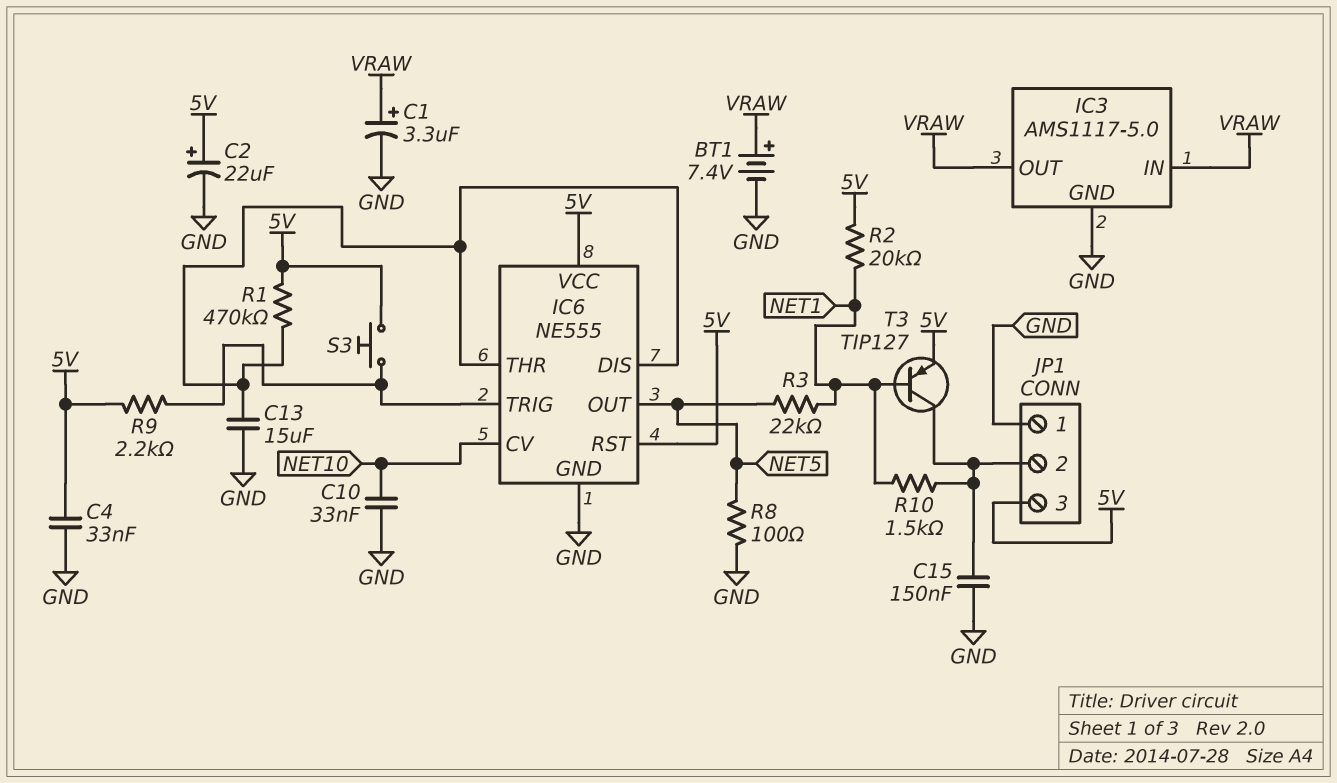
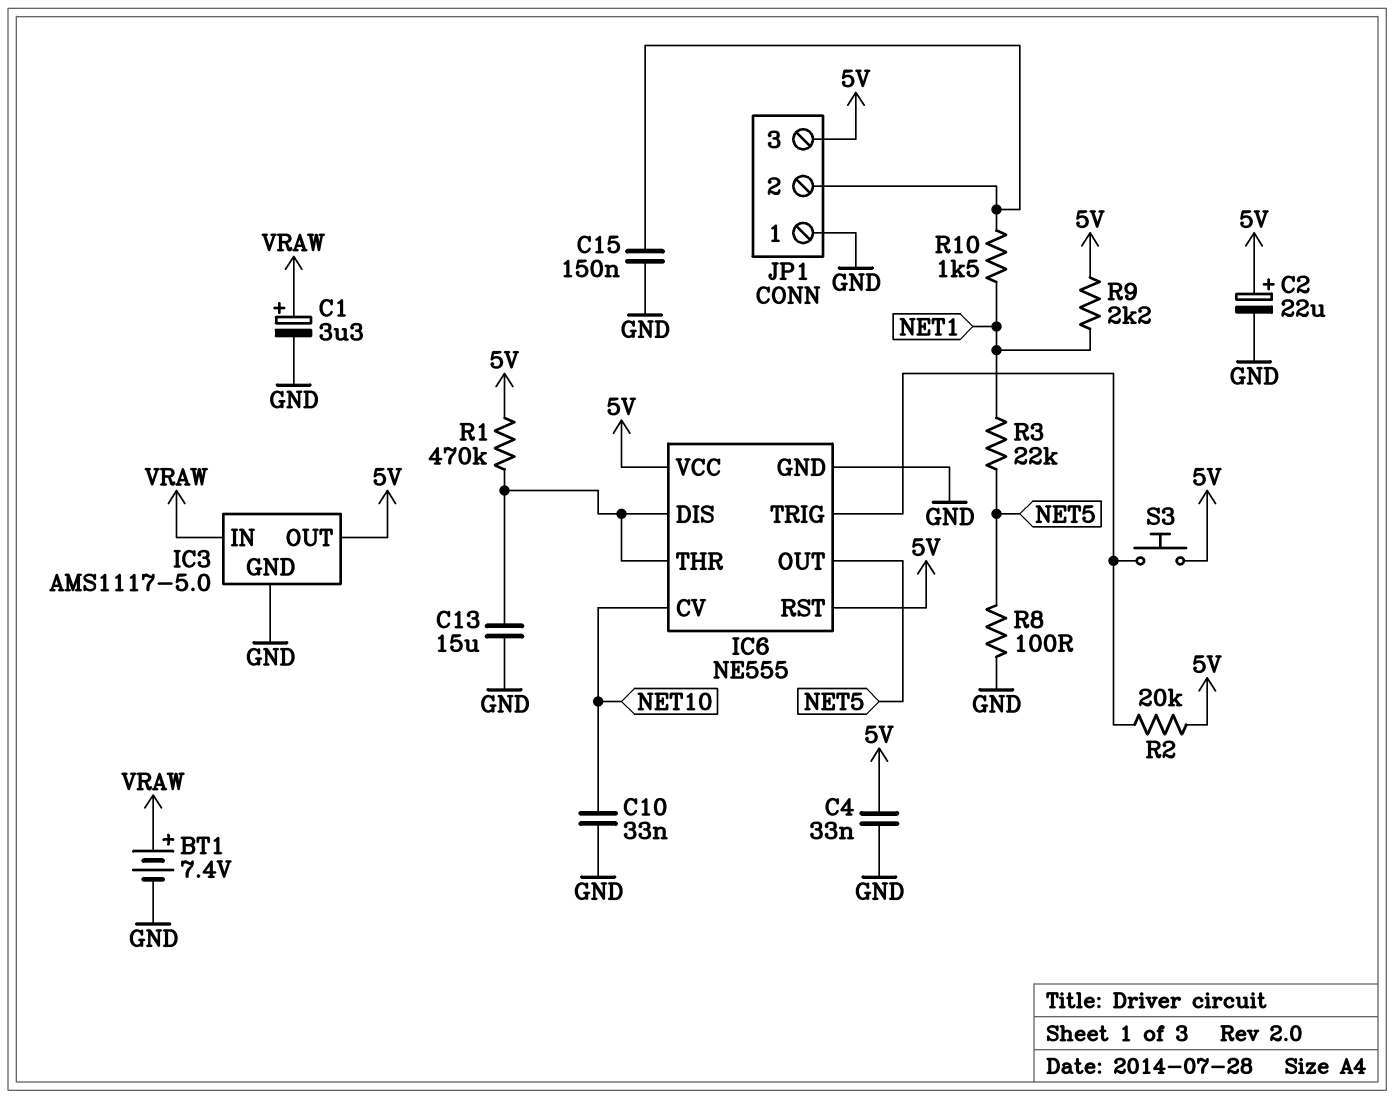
IC3 pin OUT: VRAW -> 5V
R2: 20k (5V, NET1) -> 20k (5V, IC6/TRIG)
R9: 2.2k (5V, IC6/TRIG) -> 2.2k (5V, NET1)
T3: PNP TIP127 (B NET1, C JP1/2, E 5V) -> none

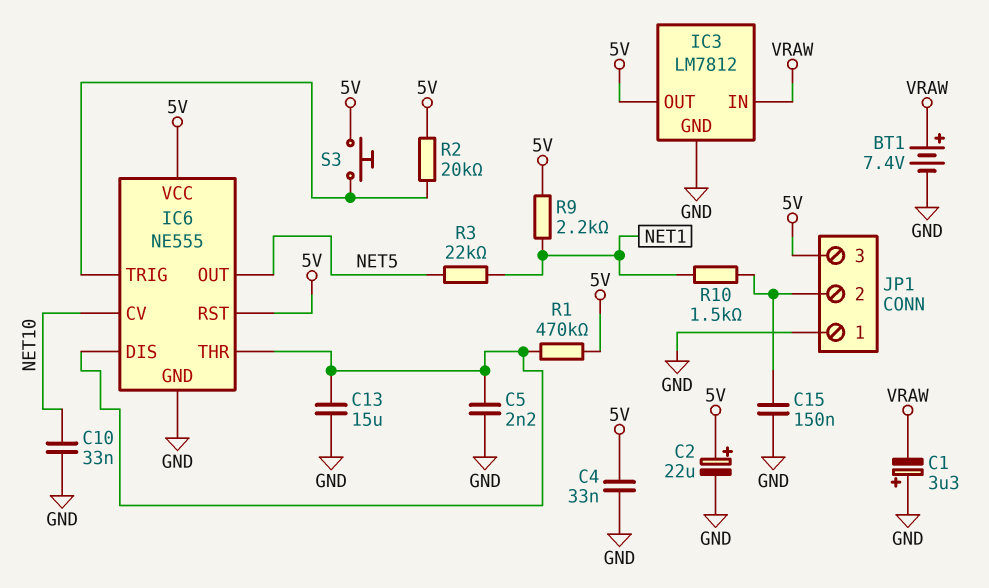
C1: 3.3uF (plus VRAW, minus GND) -> 3.3uF (plus GND, minus VRAW)
C5: none -> 2.2nF (GND, IC6/DIS)
IC3: AMS1117-5.0 -> LM7812
R8: 100 (GND, NET5) -> none

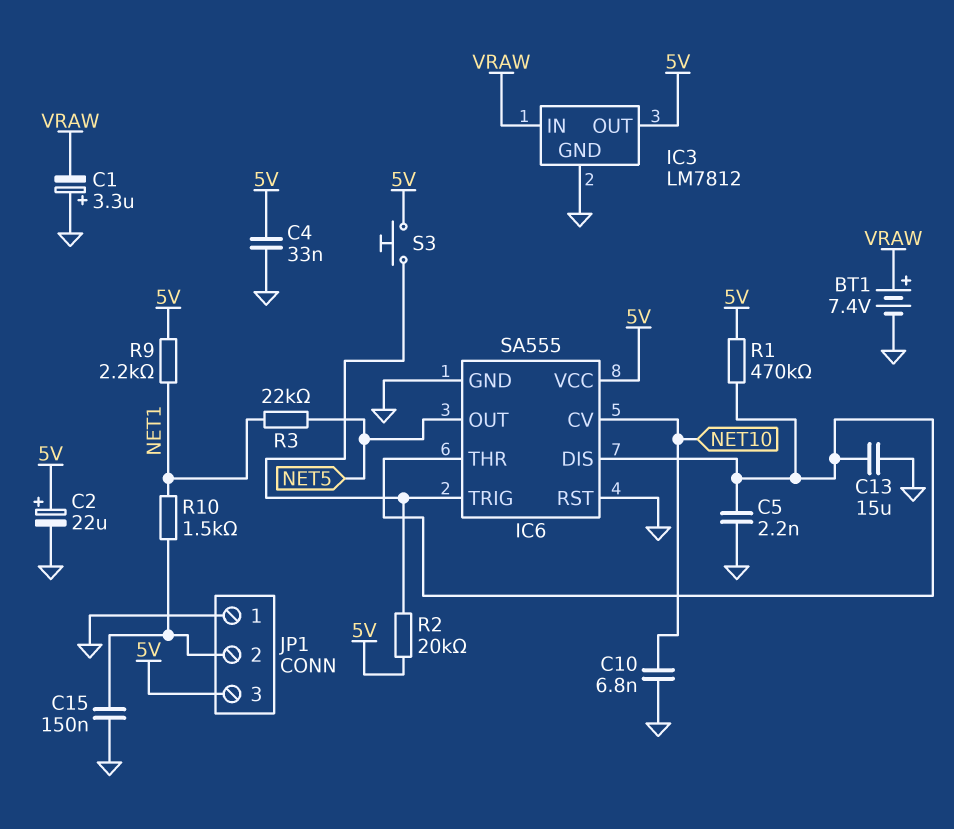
C10: 33nF (GND, NET10) -> 6.8nF (GND, NET10)
IC6: NE555 -> SA555
IC6 pin RST: 5V -> GND

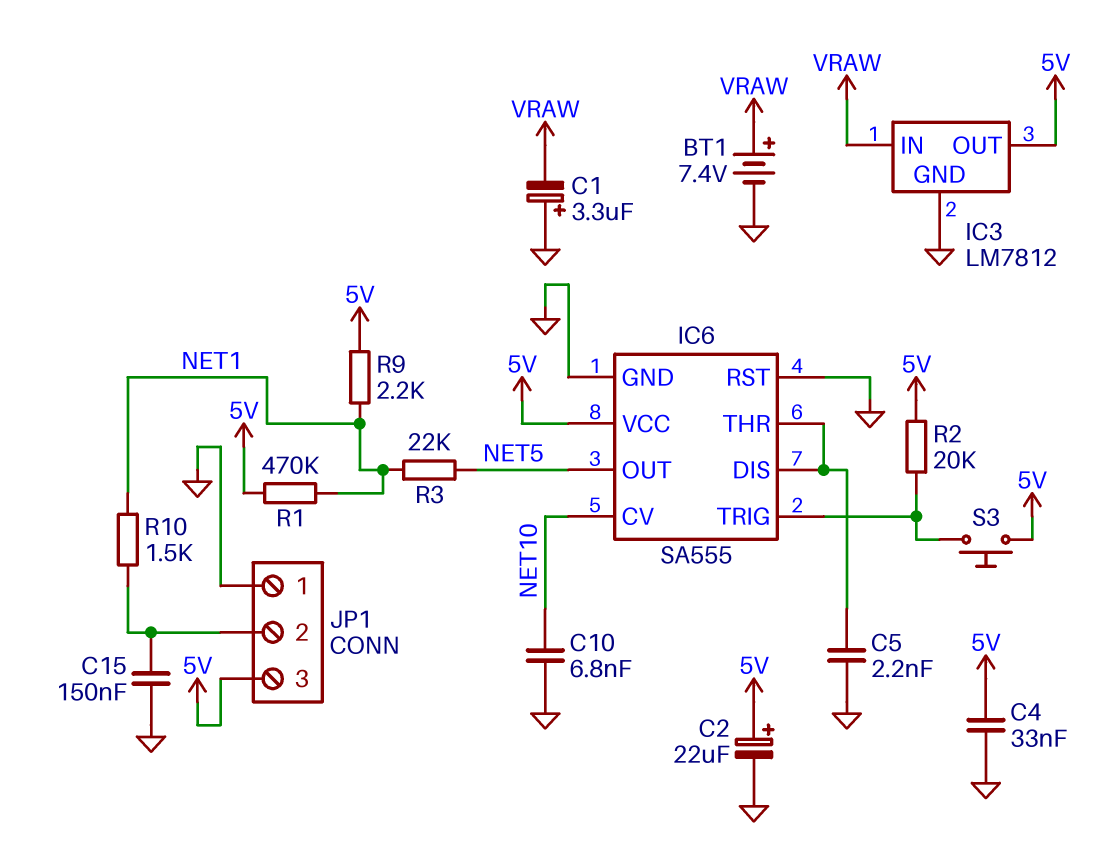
C13: 15uF (GND, IC6/DIS) -> none
R1: 470k (5V, IC6/DIS) -> 470k (5V, NET1)

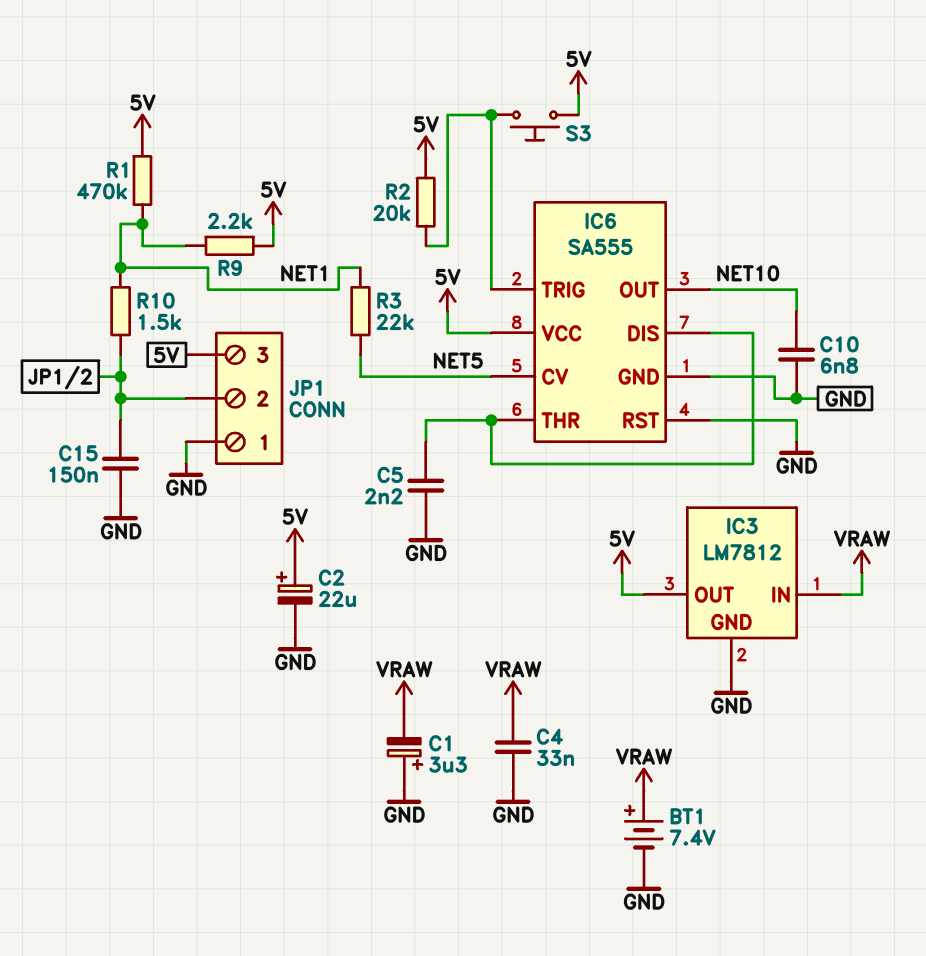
C4: 33nF (5V, GND) -> 33nF (GND, VRAW)
IC6 pin CV: NET10 -> NET5
IC6 pin OUT: NET5 -> NET10

